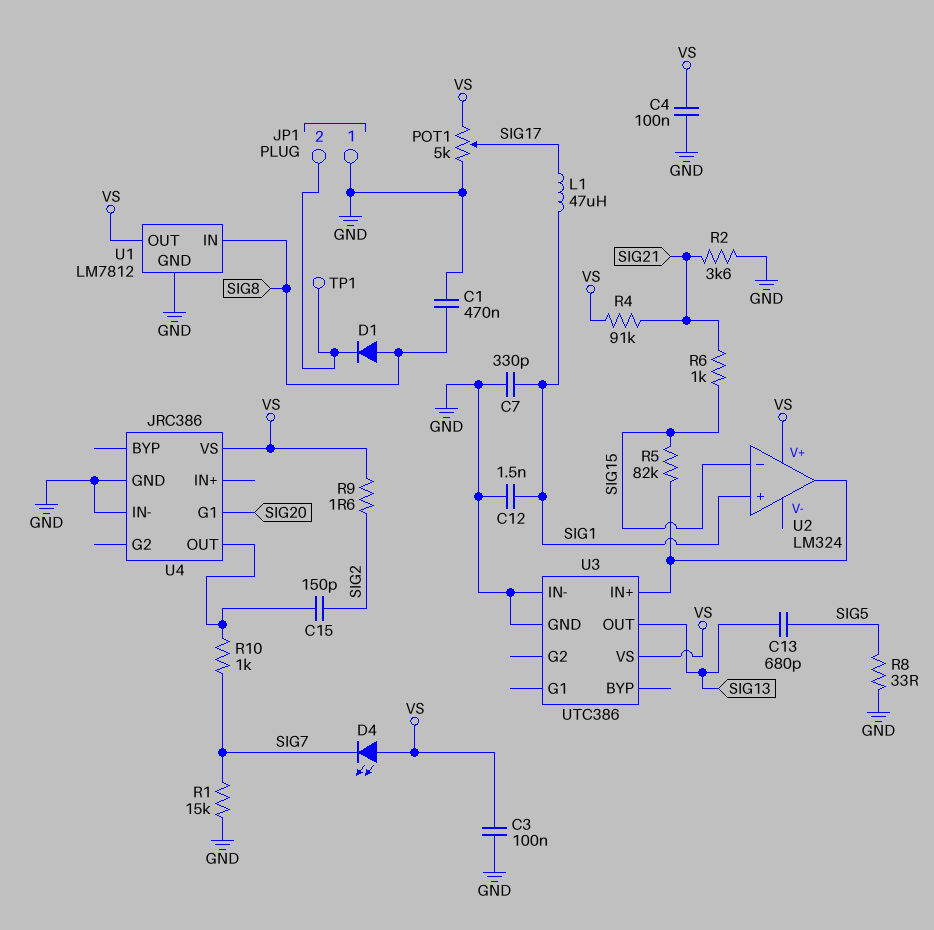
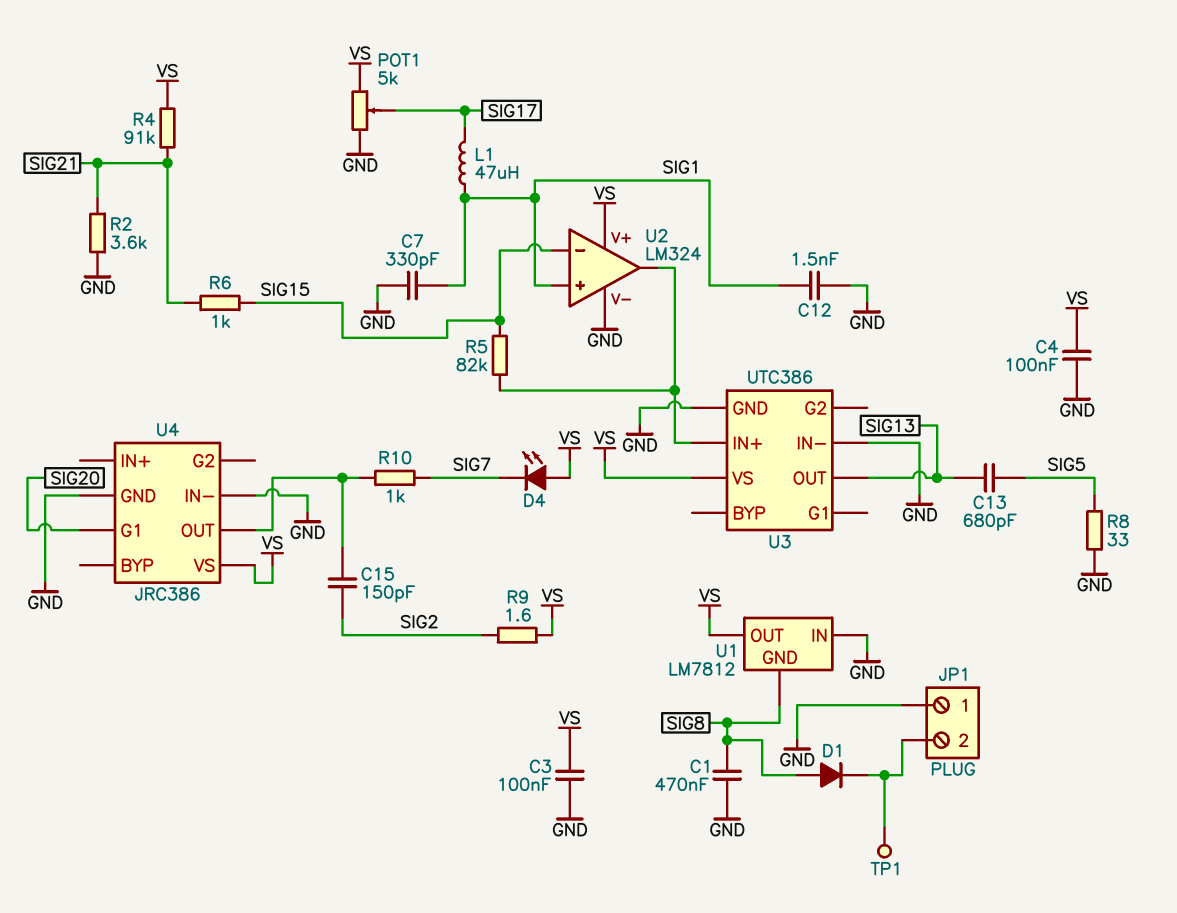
R1: 15k (GND, SIG7) -> none
U1 pin GND: GND -> SIG8
U1 pin IN: SIG8 -> GND
U2 pin V-: none -> GND

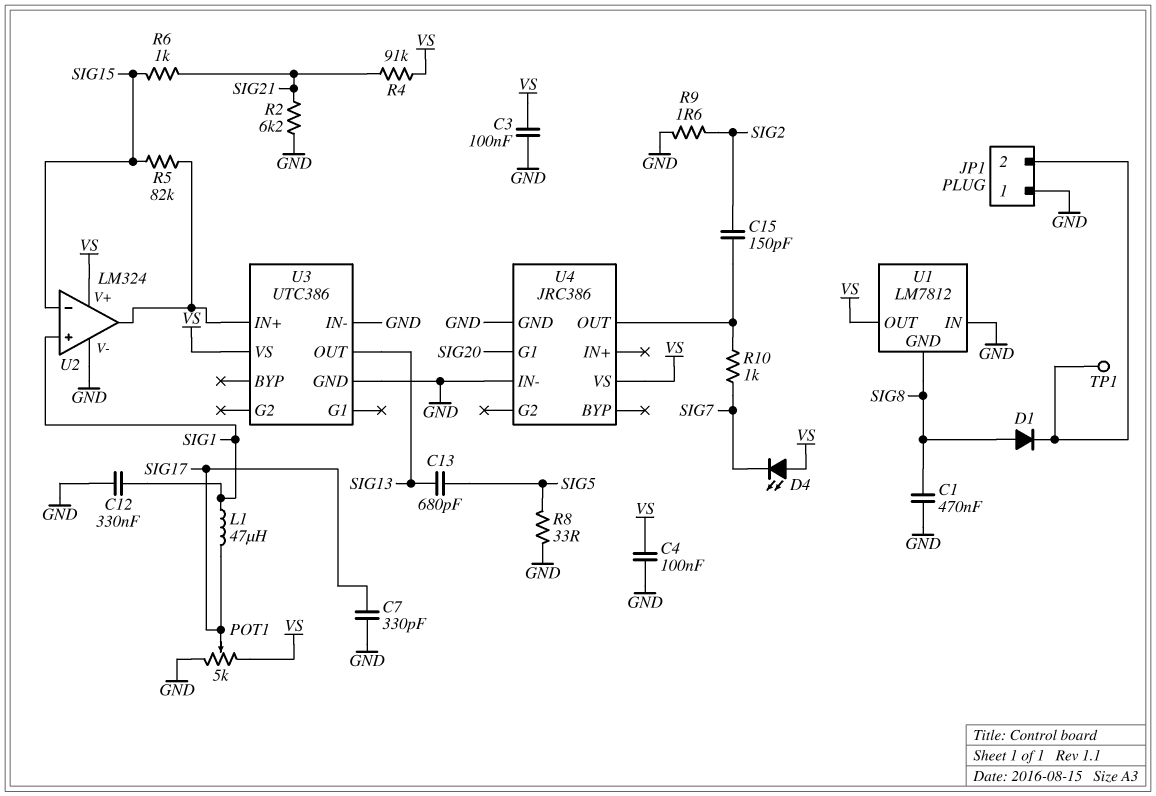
C7: 330pF (GND, SIG1) -> 330pF (GND, SIG17)
C12: 1.5nF (GND, SIG1) -> 330nF (GND, SIG1)
R2: 3.6k (GND, SIG21) -> 6.2k (GND, SIG21)
R9: 1.6 (SIG2, VS) -> 1.6 (GND, SIG2)

